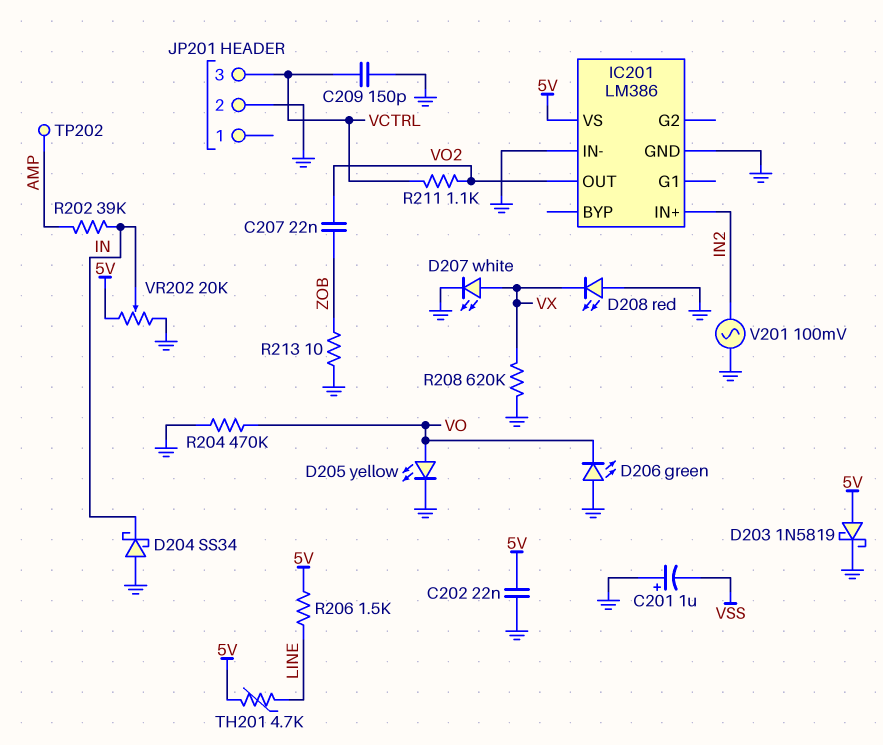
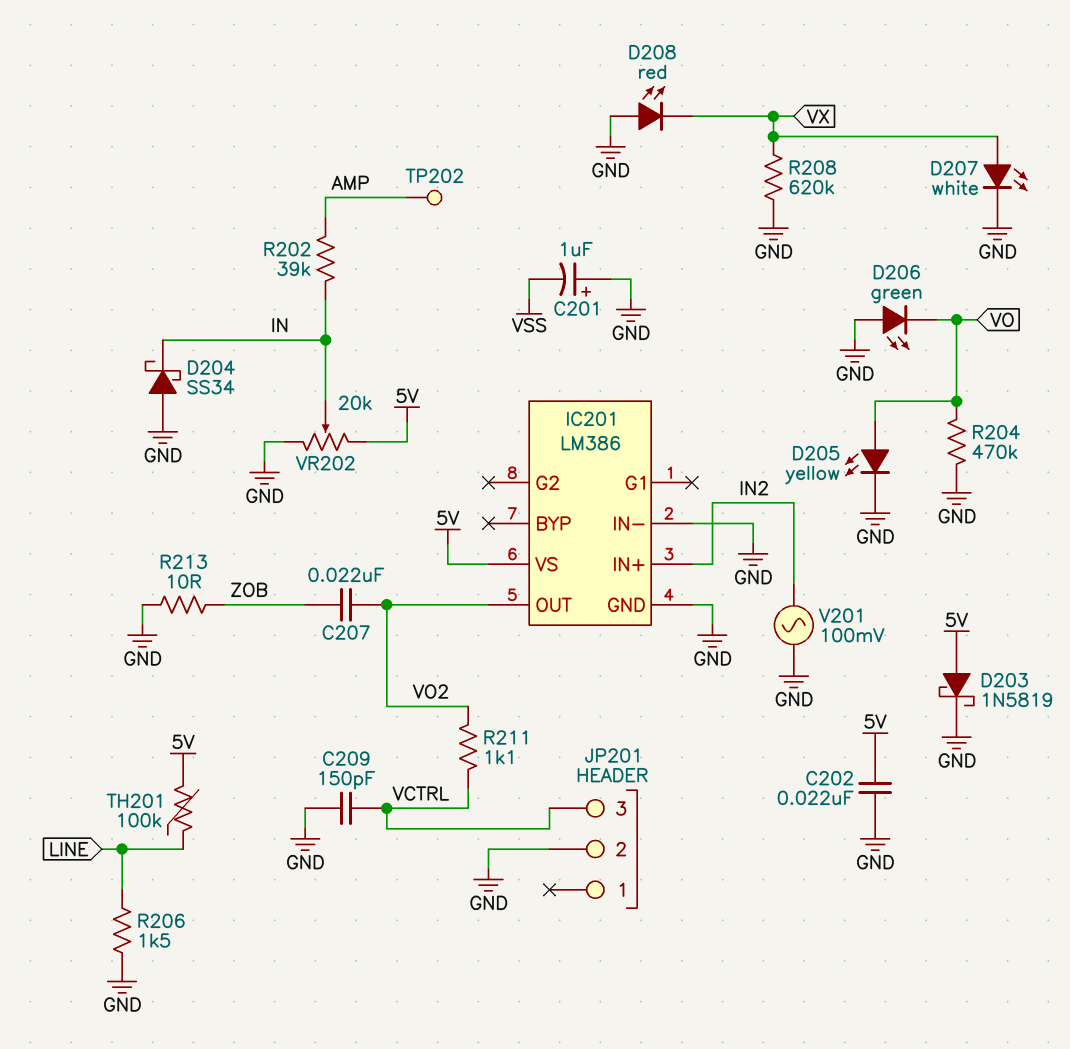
R206: 1.5k (5V, LINE) -> 1.5k (GND, LINE)
TH201: 4.7k (5V, LINE) -> 100k (5V, LINE)

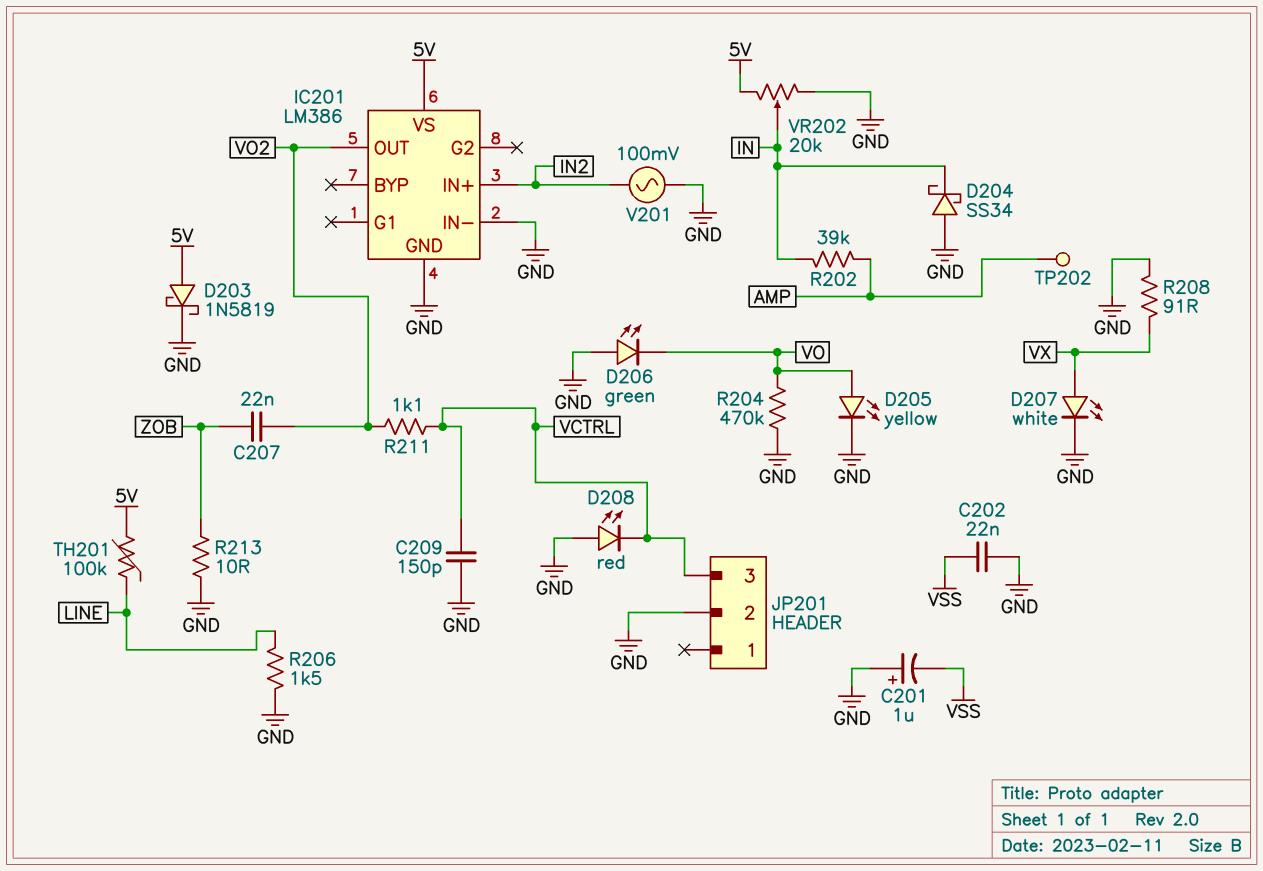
C202: 22nF (5V, GND) -> 22nF (GND, VSS)
D208: LED red (A GND, K VX) -> LED red (A GND, K VCTRL)
R208: 620k (GND, VX) -> 91 (GND, VX)

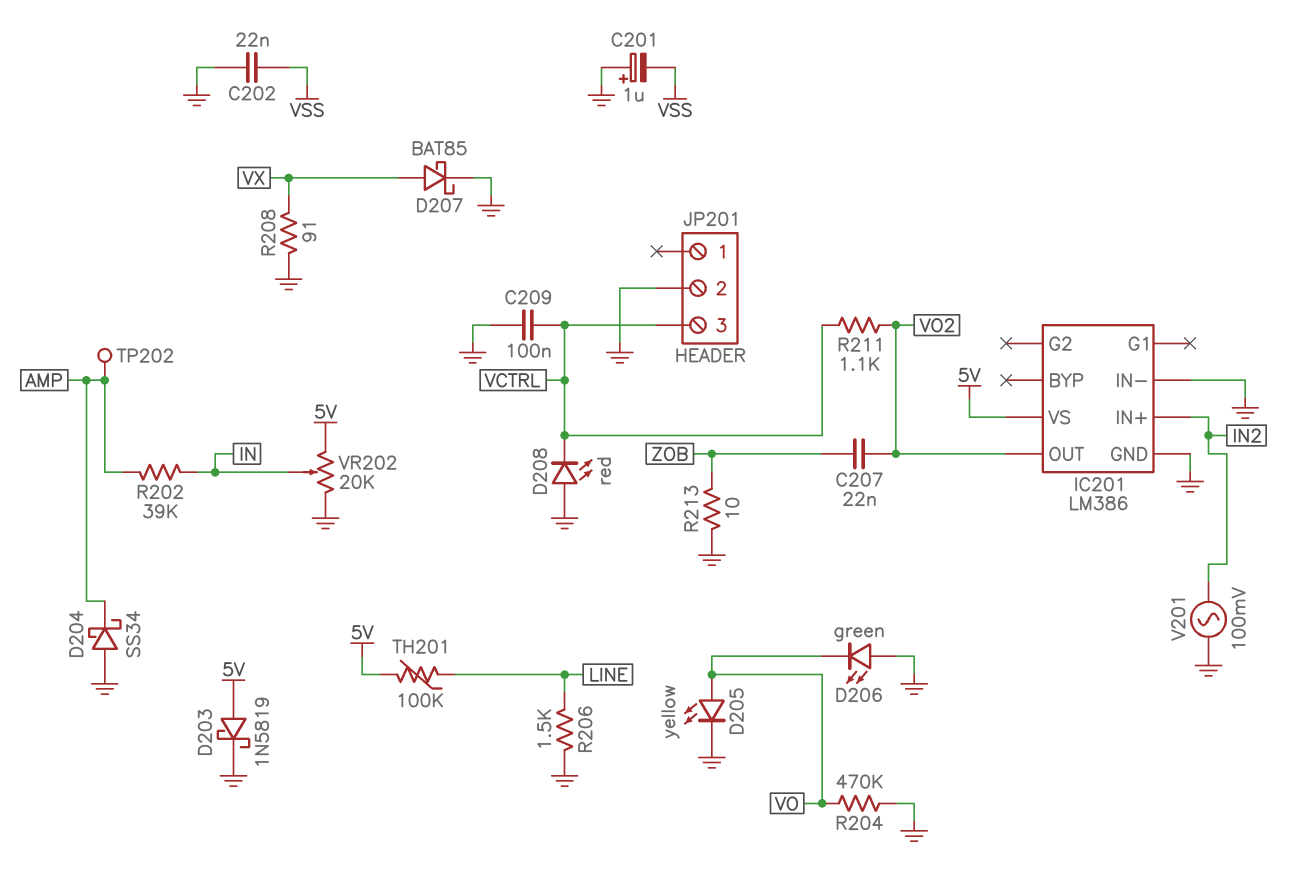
C209: 150pF (GND, VCTRL) -> 100nF (GND, VCTRL)
D204: schottky SS34 (A GND, K IN) -> schottky SS34 (A GND, K AMP)
D207: LED white (A VX, K GND) -> schottky BAT85 (A VX, K GND)

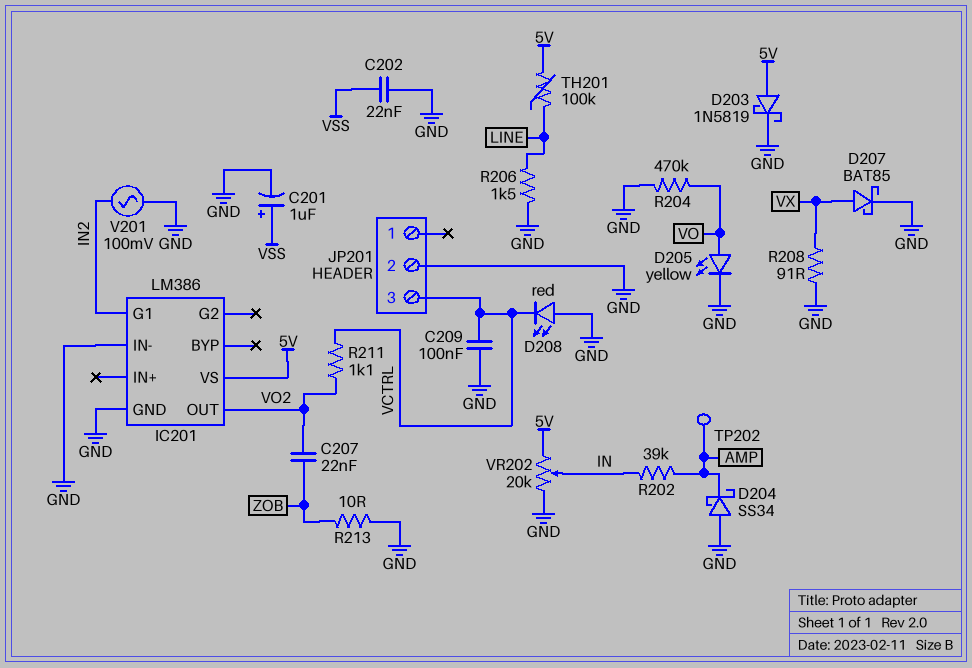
C201: 1uF (plus GND, minus VSS) -> 1uF (plus VSS, minus GND)
D206: LED green (A GND, K VO) -> none
IC201 pin G1: none -> IN2
IC201 pin IN+: IN2 -> none

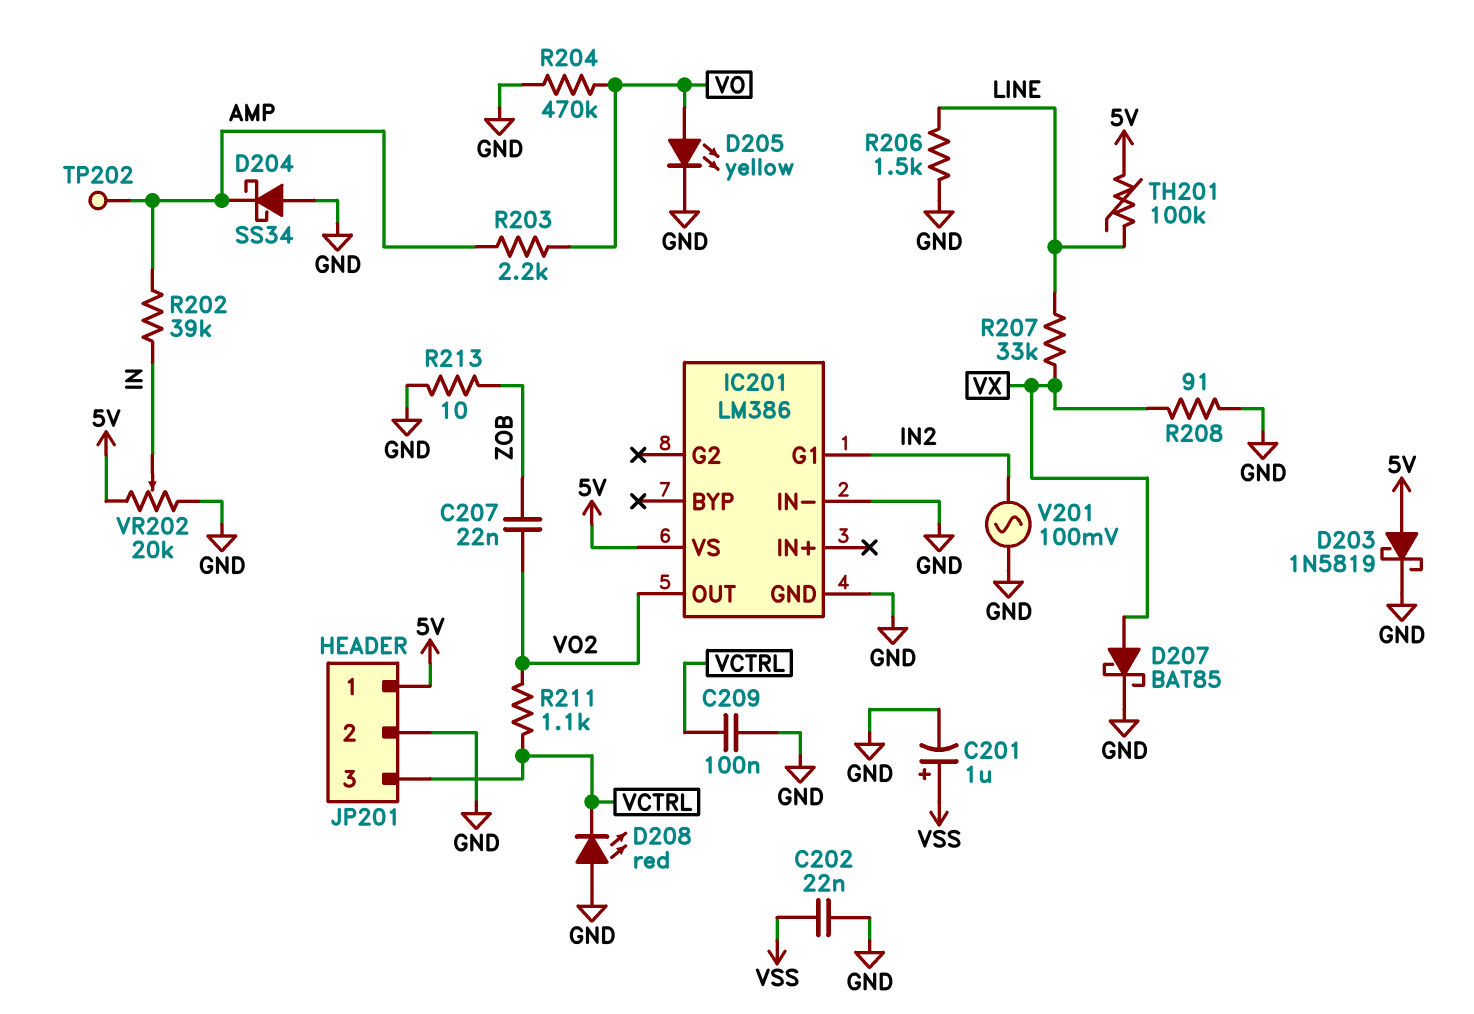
JP201 pin 1: none -> 5V
R203: none -> 2.2k (AMP, VO)
R207: none -> 33k (LINE, VX)

